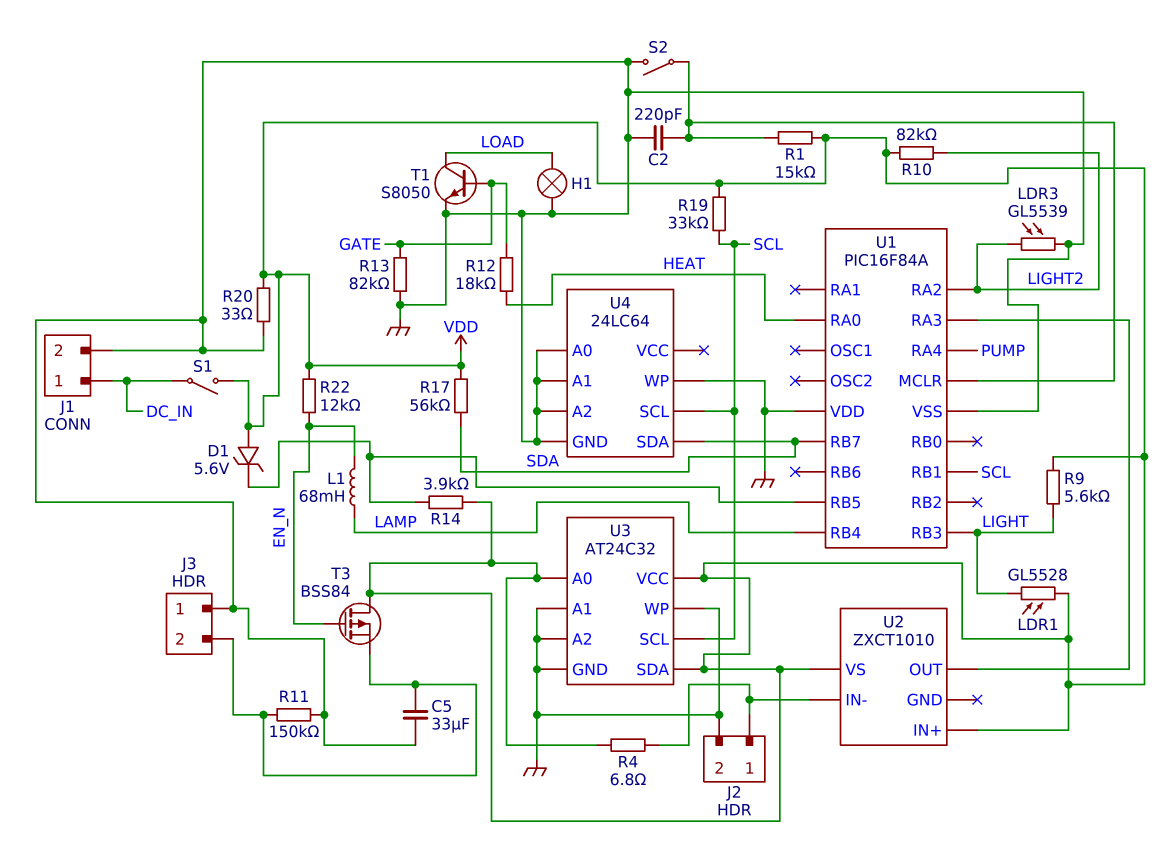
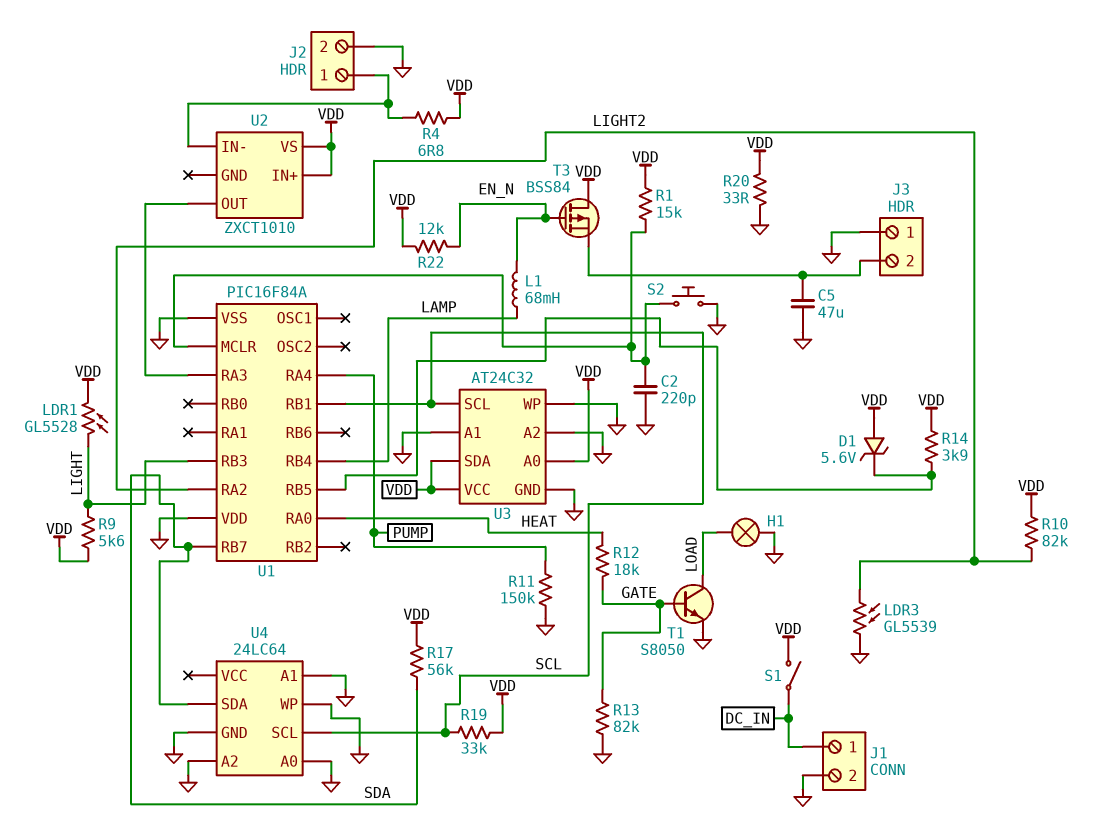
C5: 33uF (GND, J3/2) -> 47uF (GND, J3/2)
R11: 150k (GND, J3/2) -> 150k (GND, PUMP)
S2: switch (GND, U1/MCLR) -> button (GND, U1/MCLR)

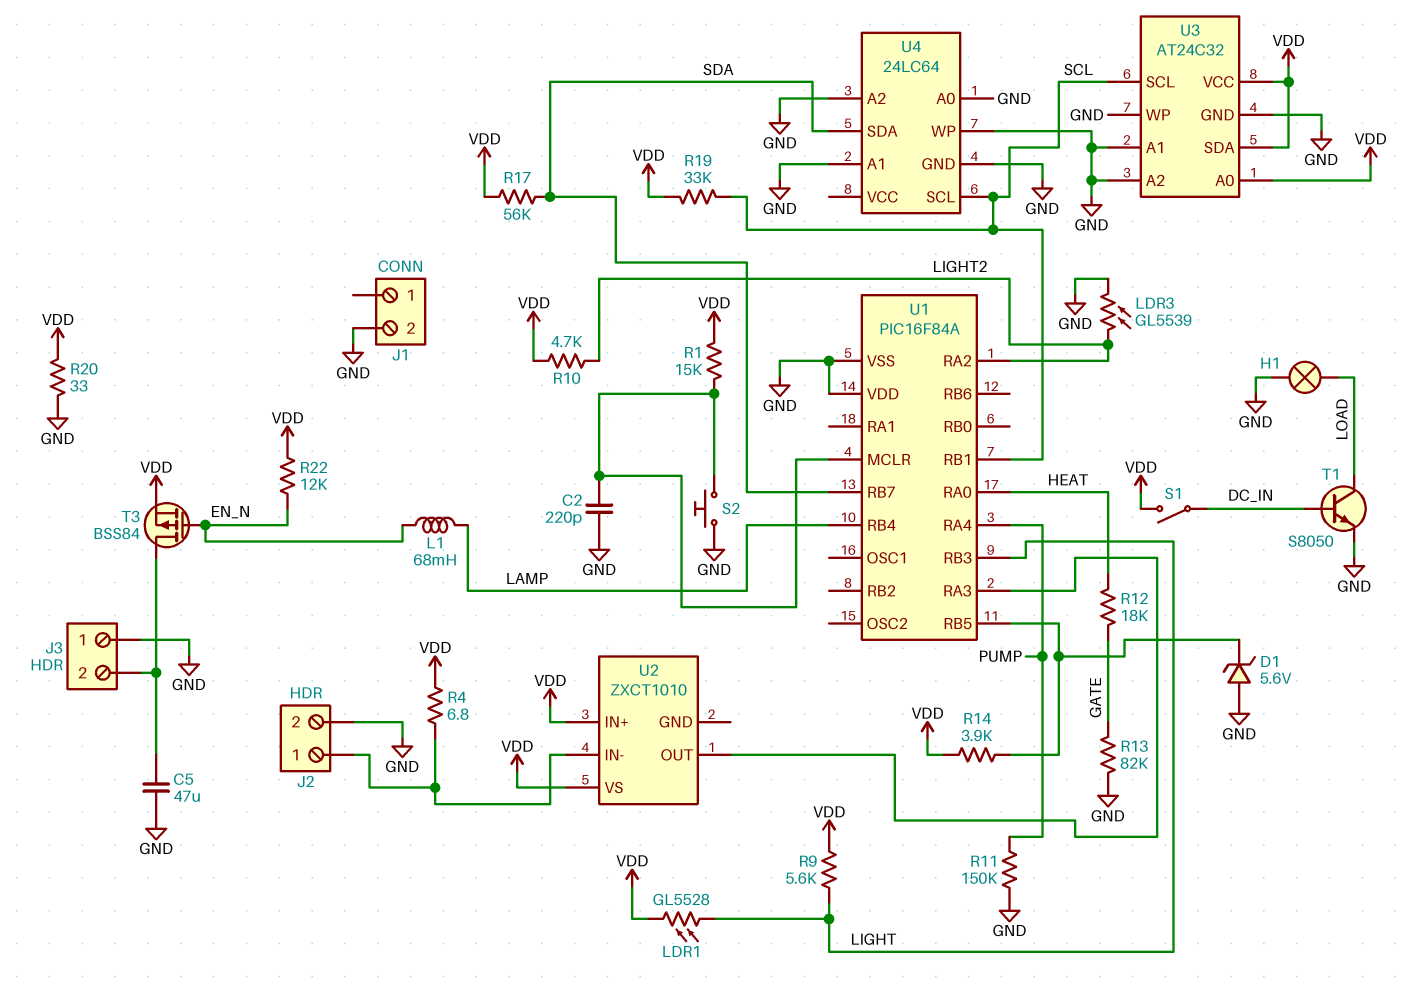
D1: zener 5.6V (A VDD, K U1/RB5) -> zener 5.6V (A GND, K U1/RB5)
J1 pin 1: DC_IN -> none
R10: 82k (LIGHT2, VDD) -> 4.7k (LIGHT2, VDD)
T1: NPN S8050 (B GATE, C LOAD, E GND) -> NPN S8050 (B DC_IN, C LOAD, E GND)
T3: PMOS BSS84 (G EN_N, D VDD, S J3/2) -> PMOS BSS84 (G EN_N, D J3/2, S VDD)

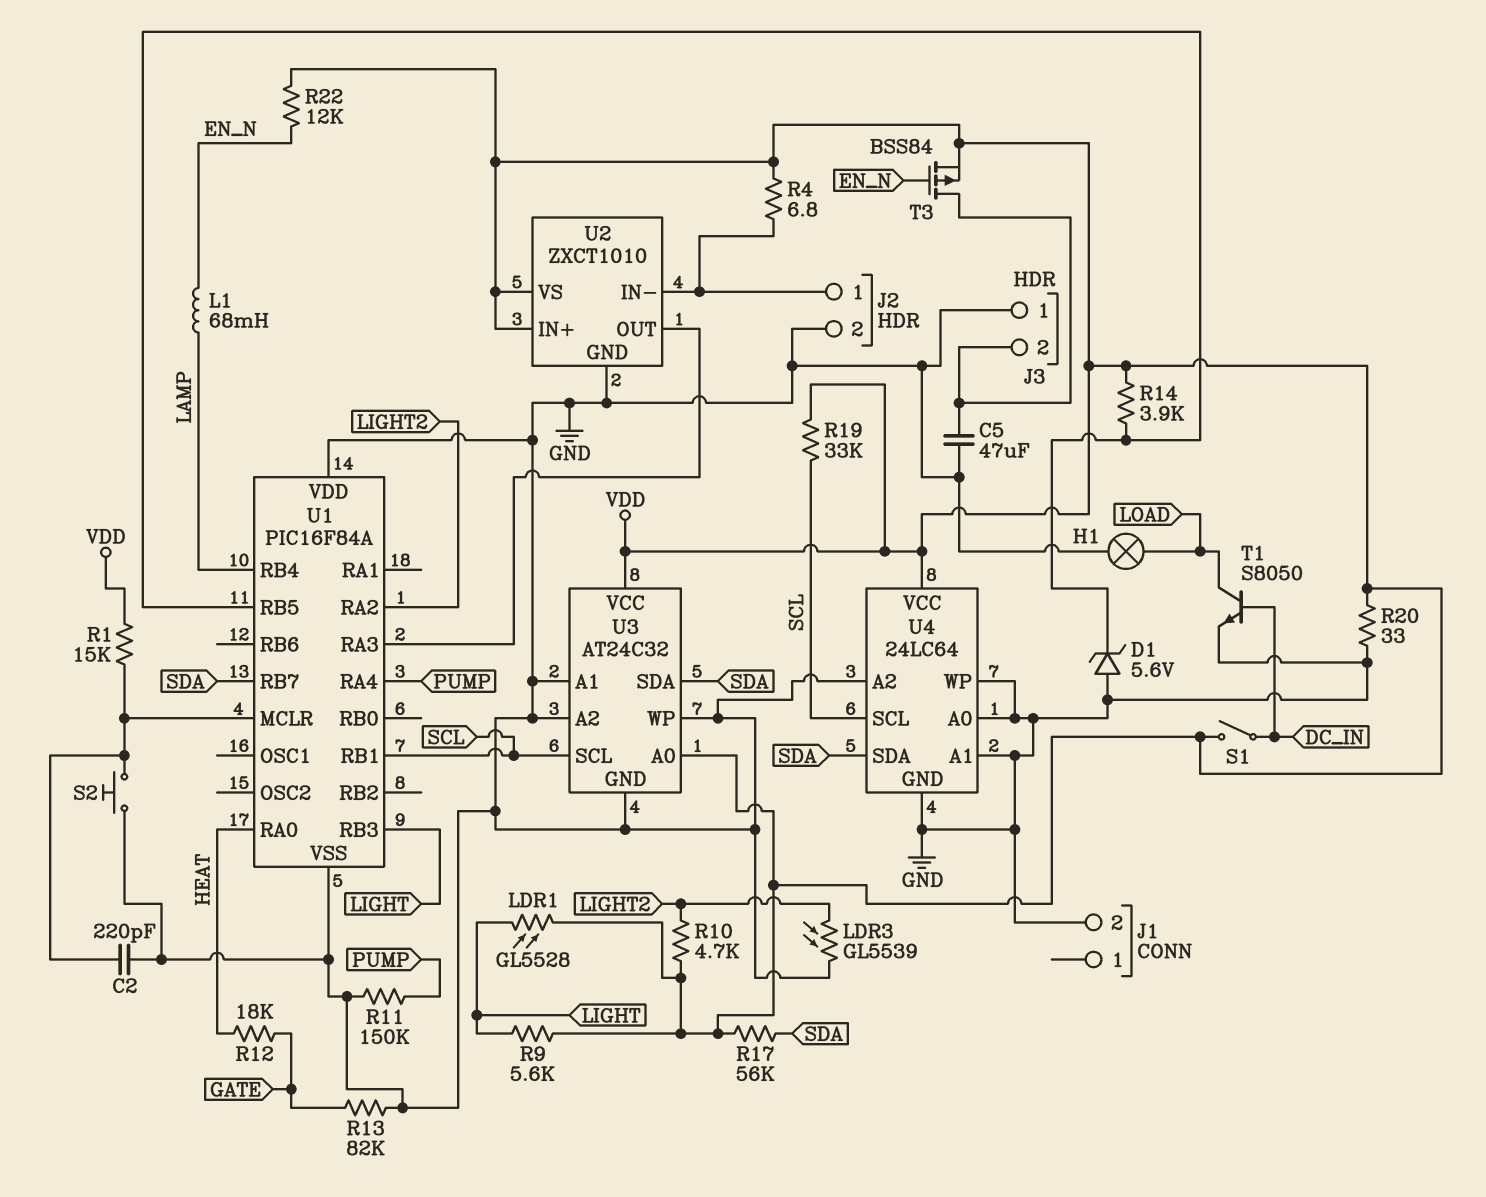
U2 pin GND: none -> GND
U3 pin SDA: VDD -> SDA
U4 pin VCC: none -> VDD

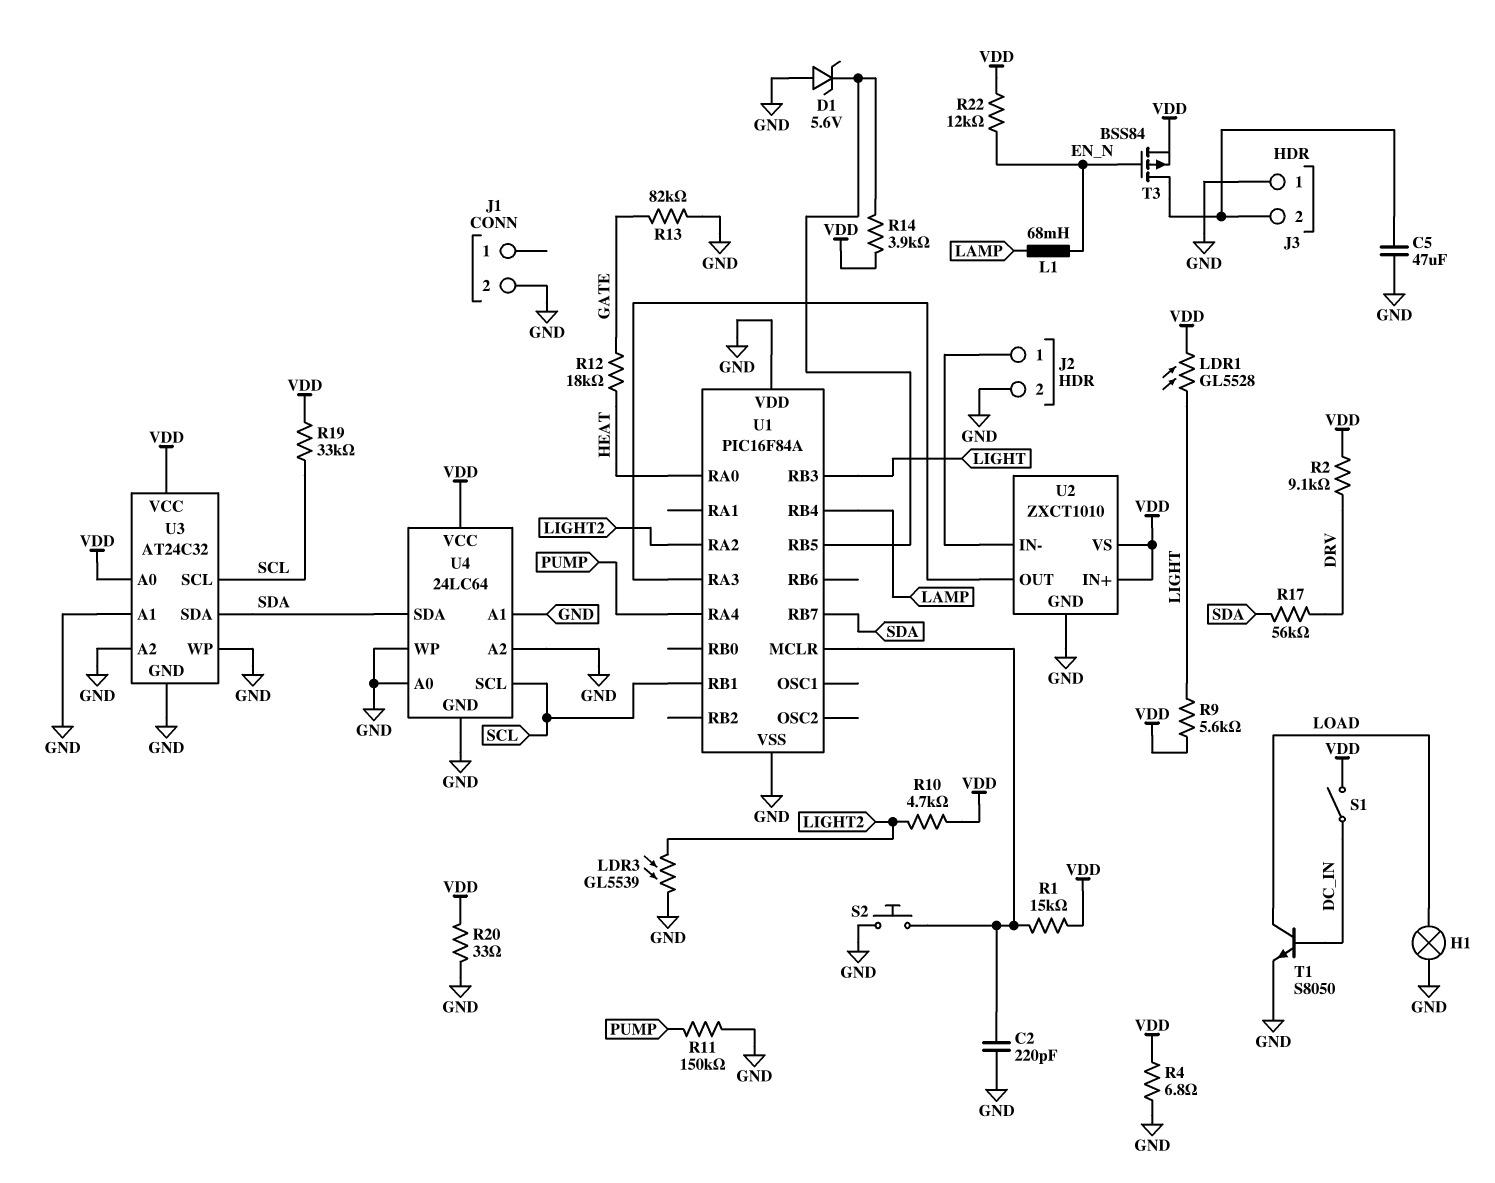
R2: none -> 9.1k (DRV, VDD)
R4: 6.8 (J2/1, VDD) -> 6.8 (GND, VDD)
R17: 56k (SDA, VDD) -> 56k (DRV, SDA)

